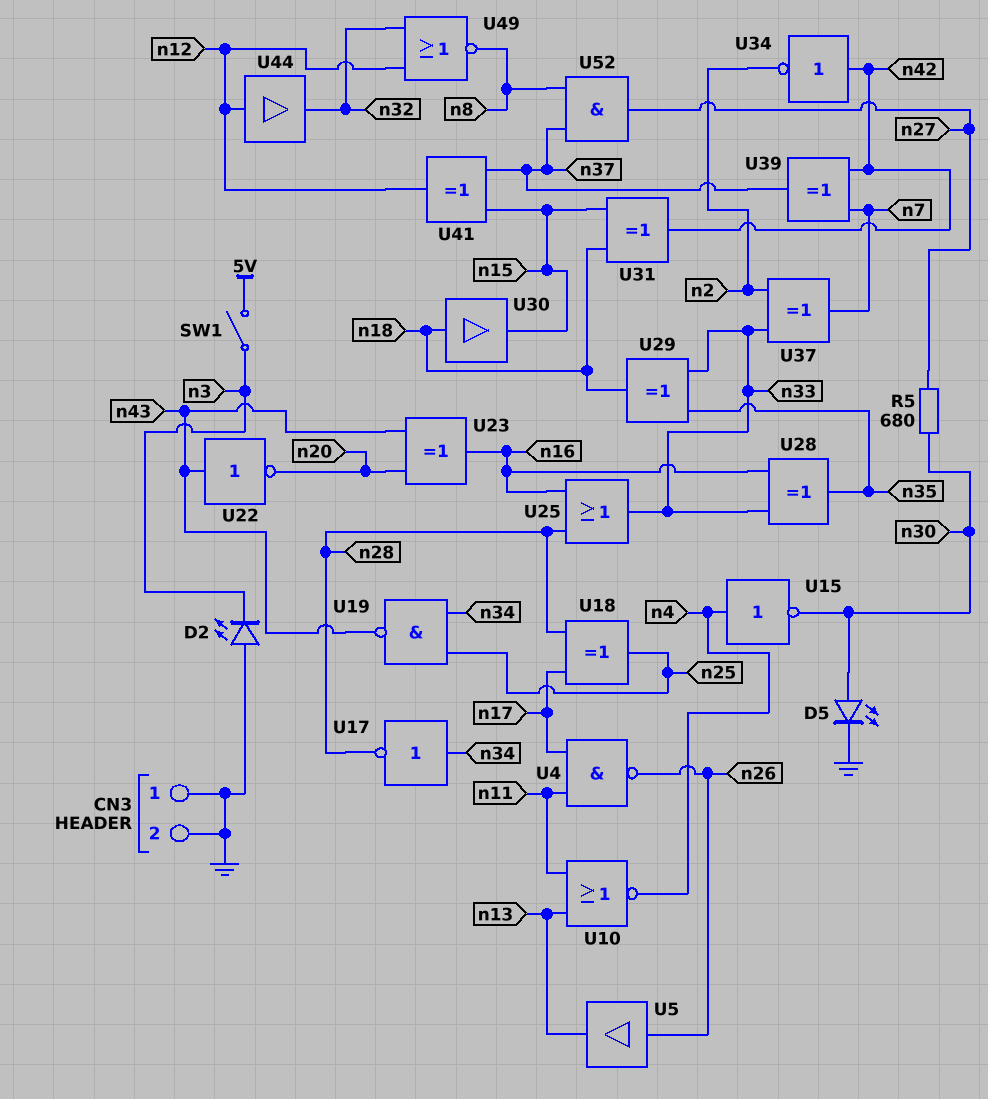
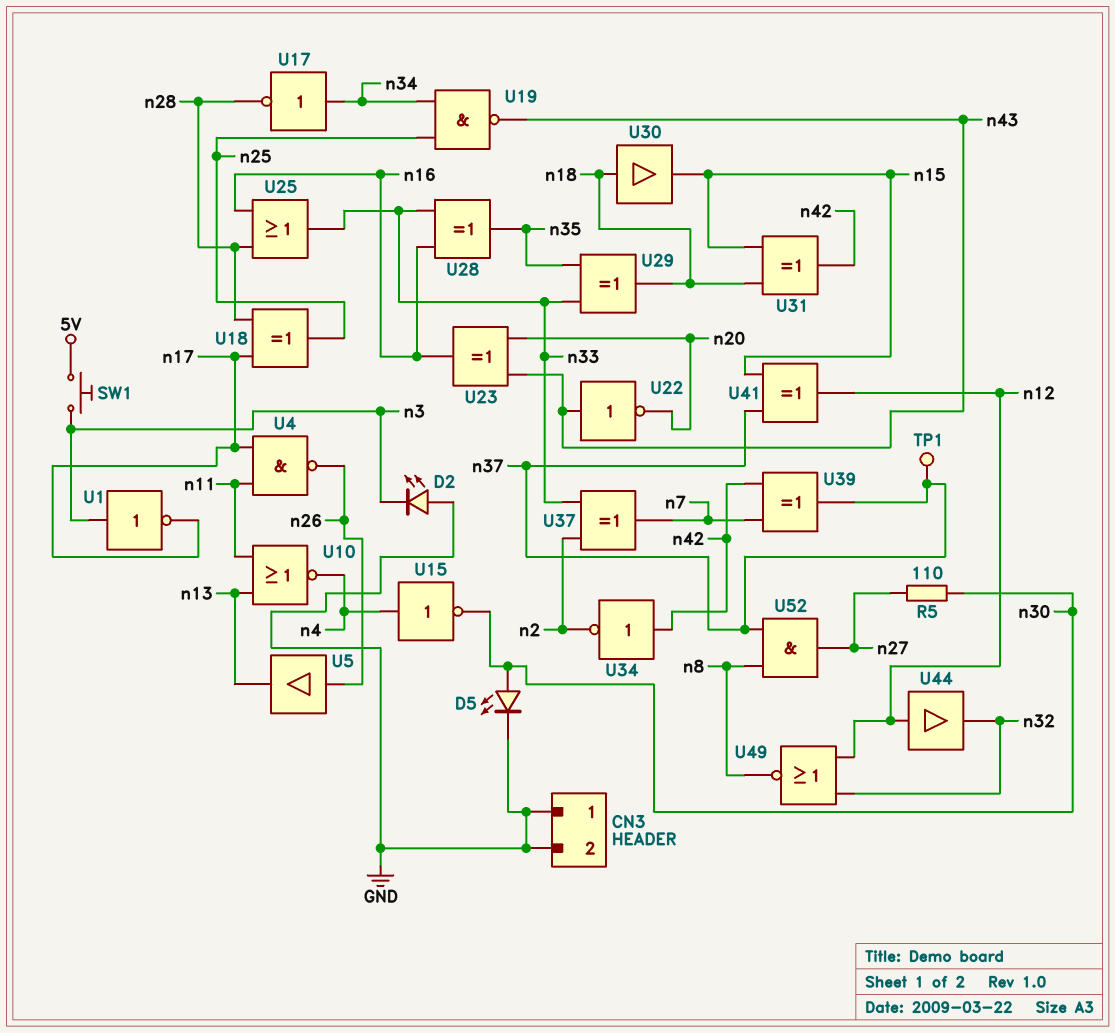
R5: 680 (n27, n30) -> 110 (n27, n30)
SW1: switch (5V, n3) -> button (5V, n3)
TP1: none -> test point (n37)
U1: none -> NOT (in n3, out n17)

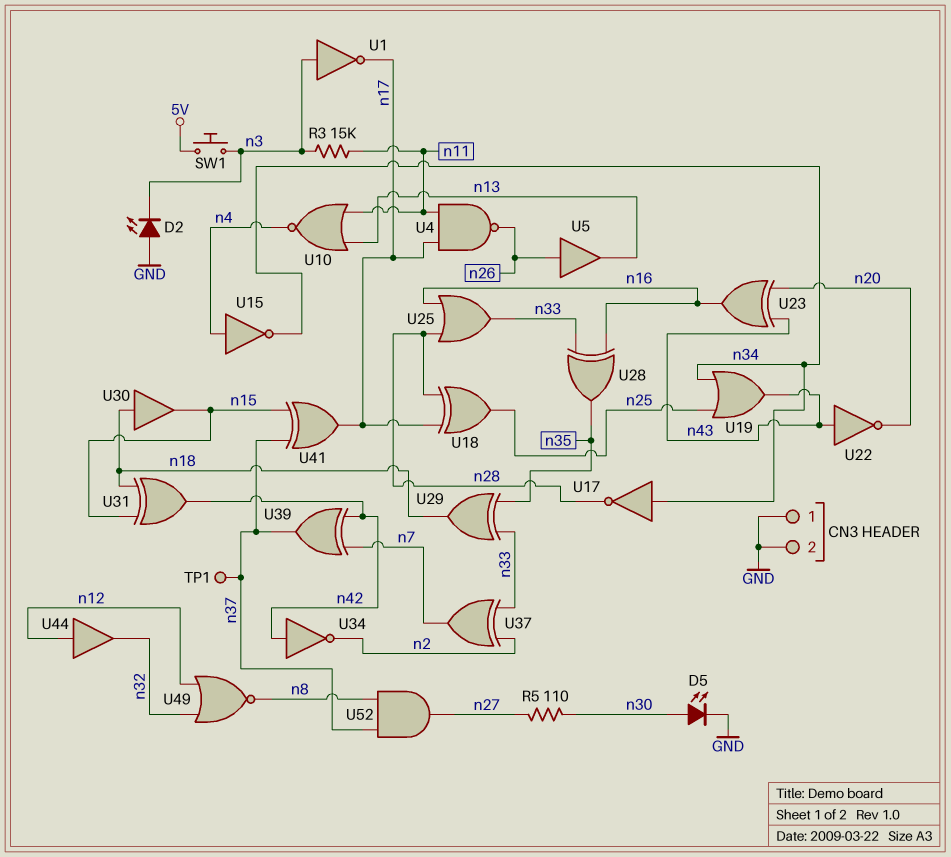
R3: none -> 15k (n3, n11)
U15: NOT (in n4, out n30) -> NOT (in n4, out n34)
U19: NAND (in n25, in n34, out n43) -> OR (in n25, in n34, out n43)
U41: XOR (in n15, in n37, out n12) -> XOR (in n15, in n37, out n17)

